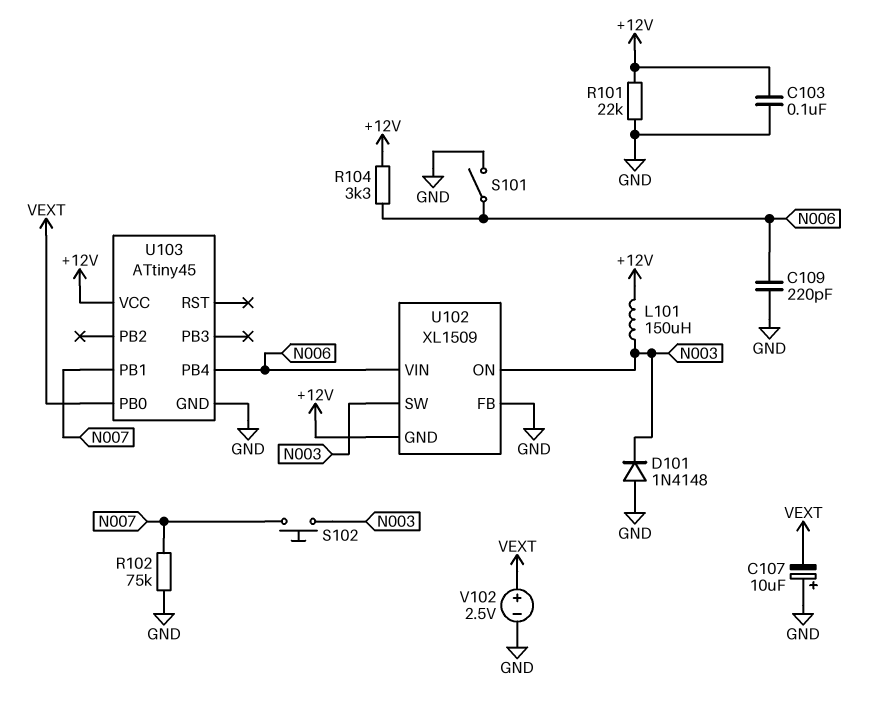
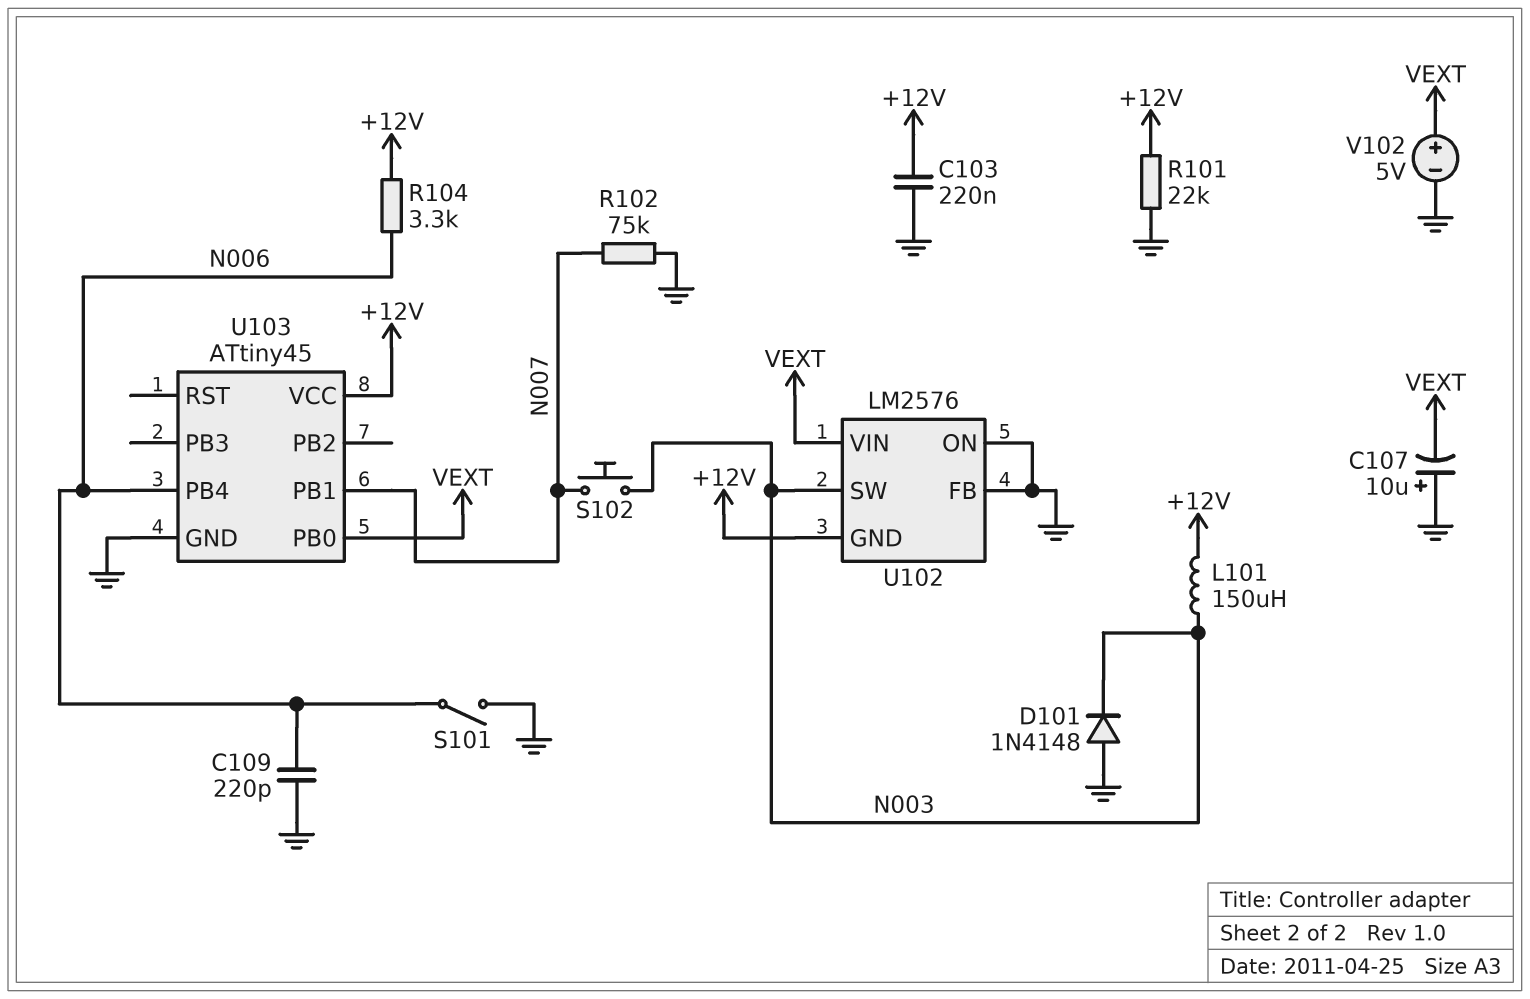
C103: 100nF (+12V, GND) -> 220nF (+12V, GND)
U102: XL1509 -> LM2576
U102 pin ON: N003 -> GND
U102 pin VIN: N006 -> VEXT
V102: 2.5V (plus VEXT, minus GND) -> 5V (plus VEXT, minus GND)

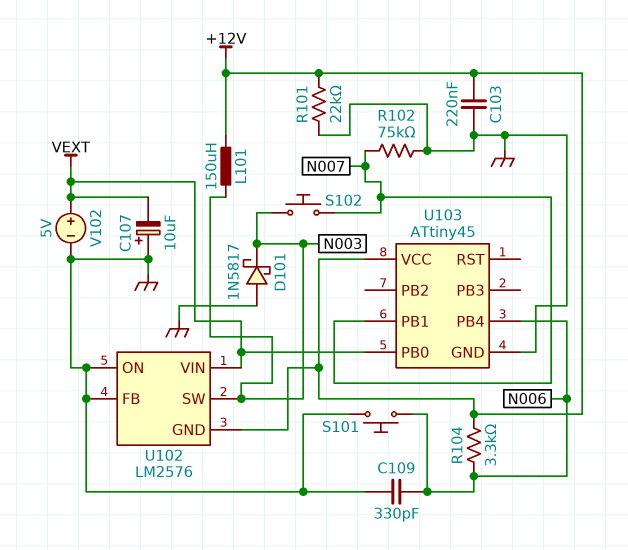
C109: 220pF (GND, N006) -> 330pF (GND, N006)
D101: diode 1N4148 (A GND, K N003) -> schottky 1N5817 (A GND, K N003)
S101: switch (GND, N006) -> button (GND, N006)

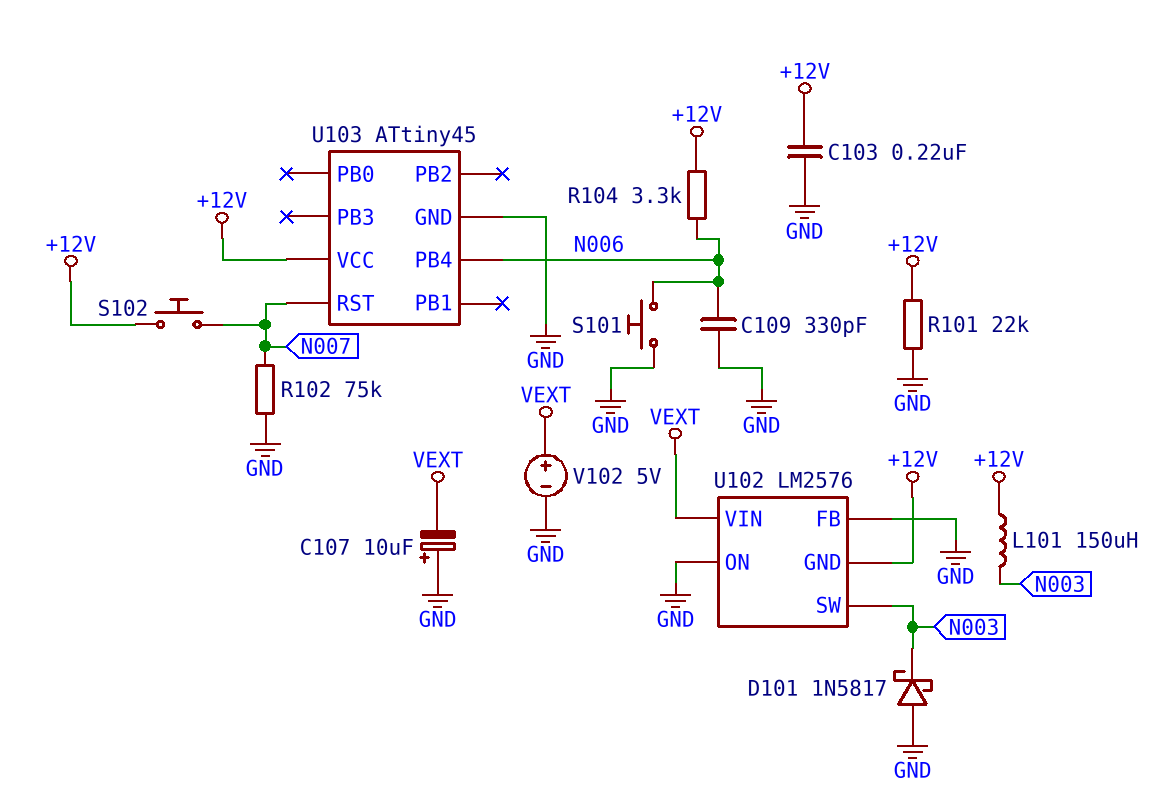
S102: button (N003, N007) -> button (+12V, N007)
U103 pin PB0: VEXT -> none
U103 pin PB1: N007 -> none
U103 pin RST: none -> N007

